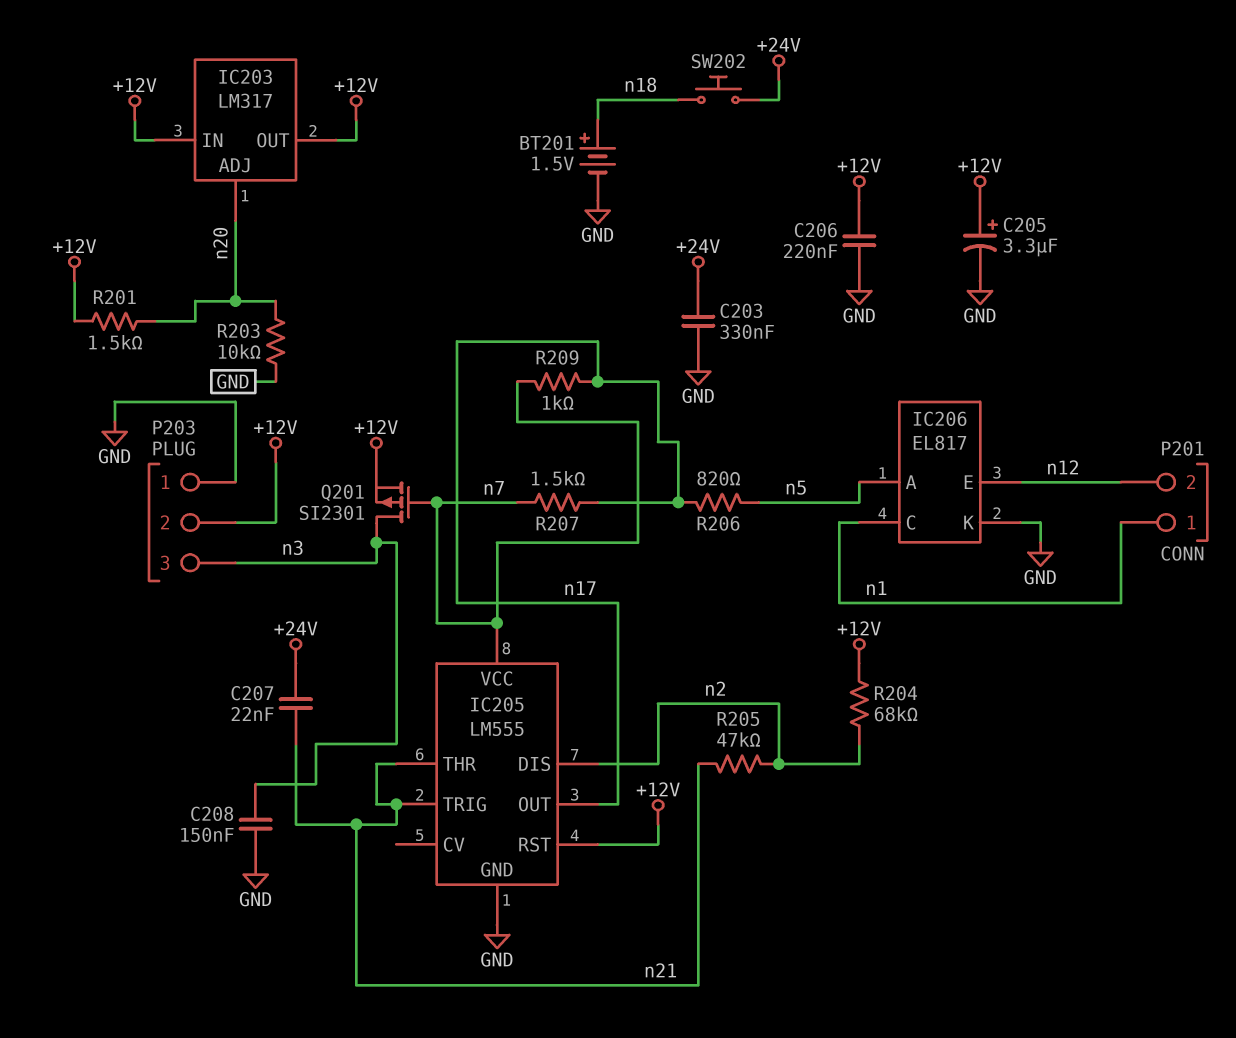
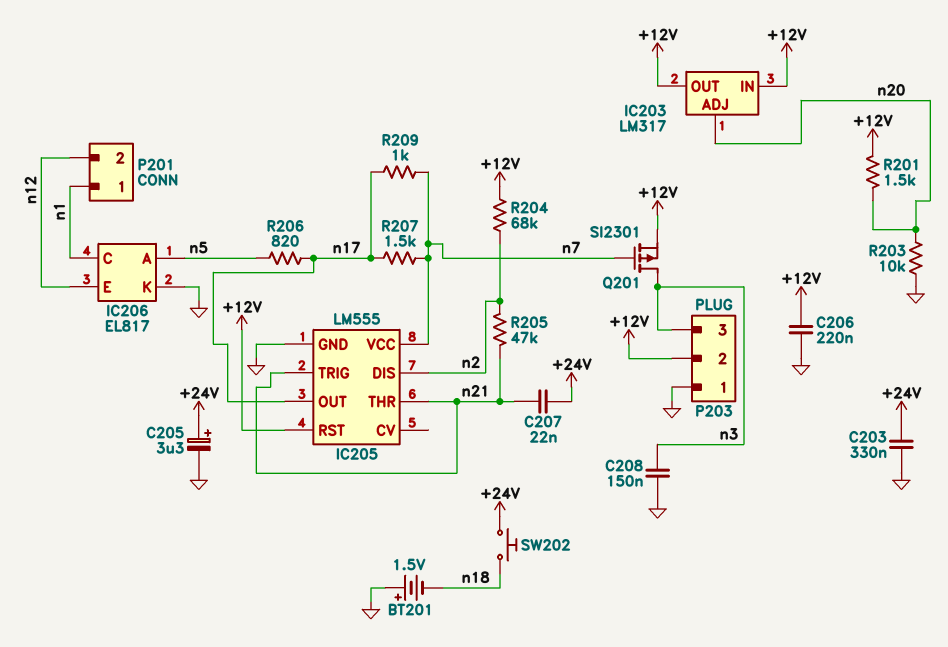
BT201: 1.5V (plus n18, minus GND) -> 1.5V (plus GND, minus n18)
C205: 3.3uF (plus +12V, minus GND) -> 3.3uF (plus +24V, minus GND)

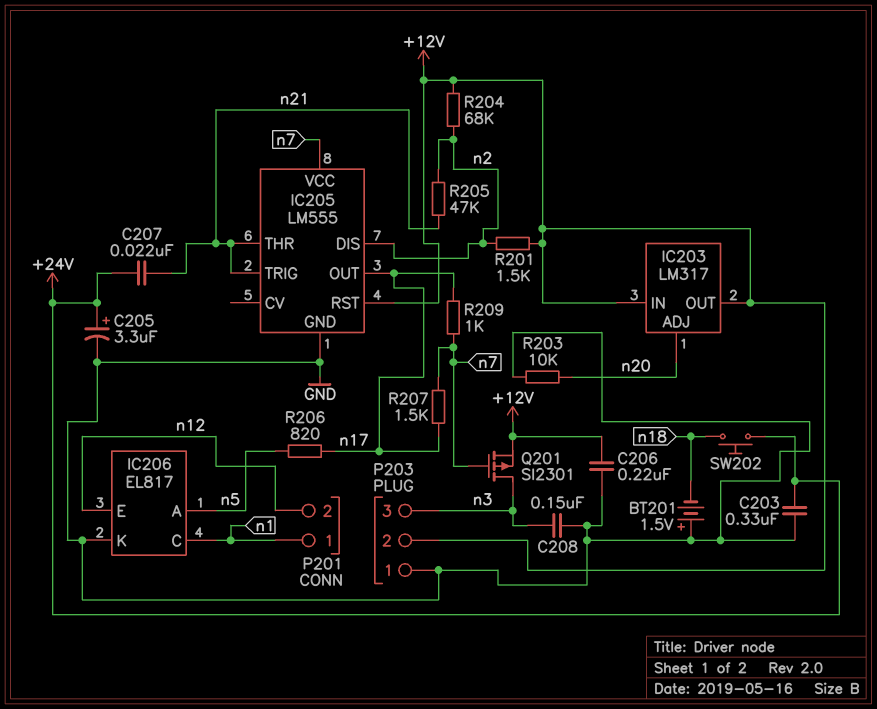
R201: 1.5k (+12V, n20) -> 1.5k (+12V, n2)

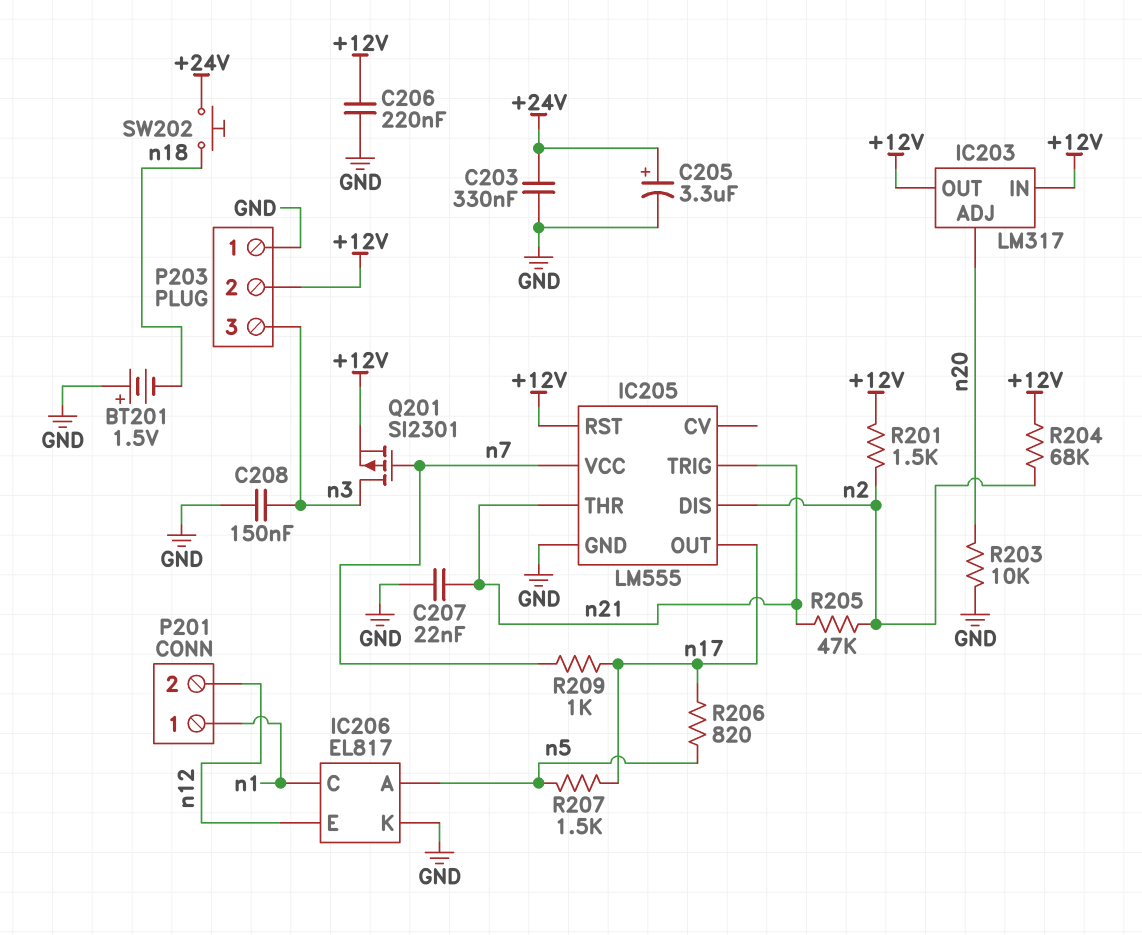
C207: 22nF (+24V, n21) -> 22nF (GND, n21)
R207: 1.5k (n7, n17) -> 1.5k (n5, n17)

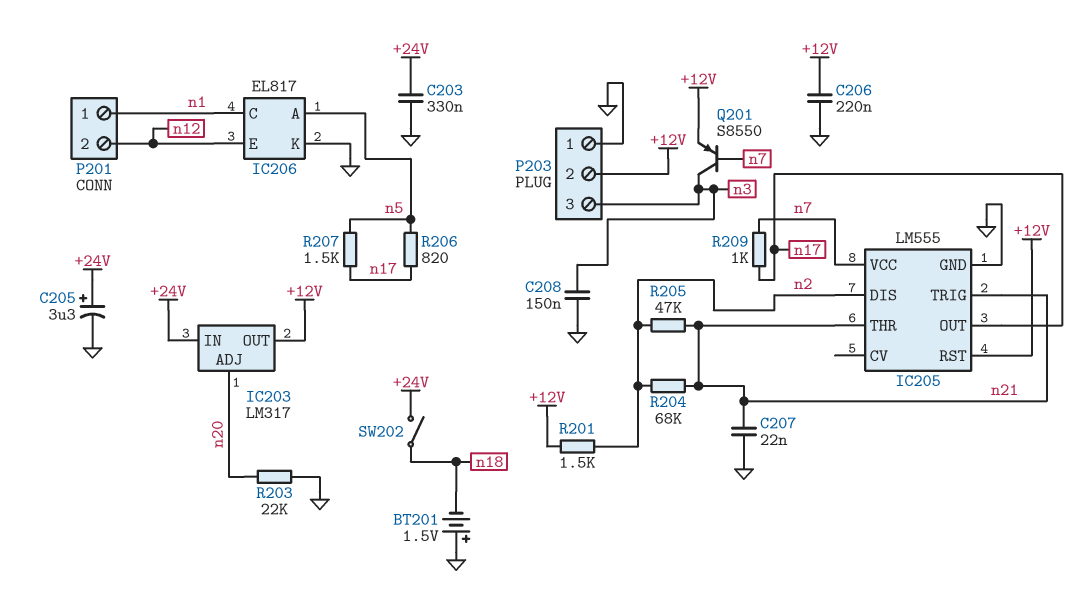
IC203 pin IN: +12V -> +24V
Q201: PMOS SI2301 (G n7, D n3, S +12V) -> PNP S8550 (B n7, C n3, E +12V)
R203: 10k (GND, n20) -> 22k (GND, n20)
R204: 68k (+12V, n2) -> 68k (n2, n21)
SW202: button (+24V, n18) -> switch (+24V, n18)

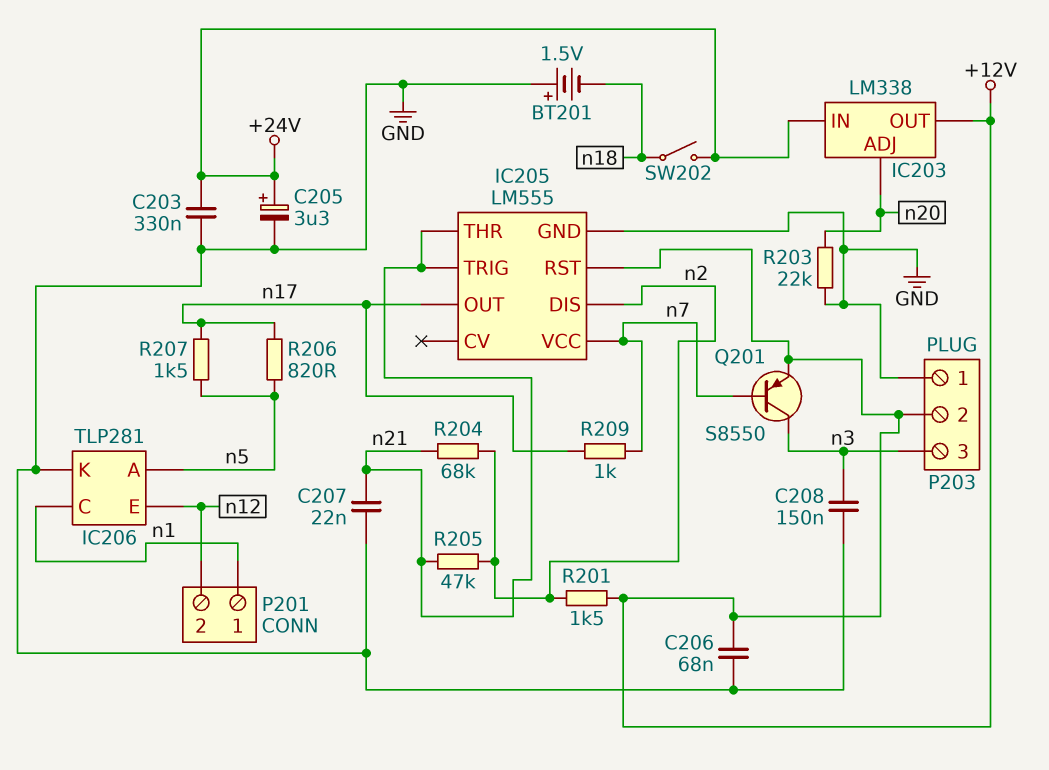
C206: 220nF (+12V, GND) -> 68nF (+12V, GND)
IC203: LM317 -> LM338
IC206: EL817 -> TLP281

